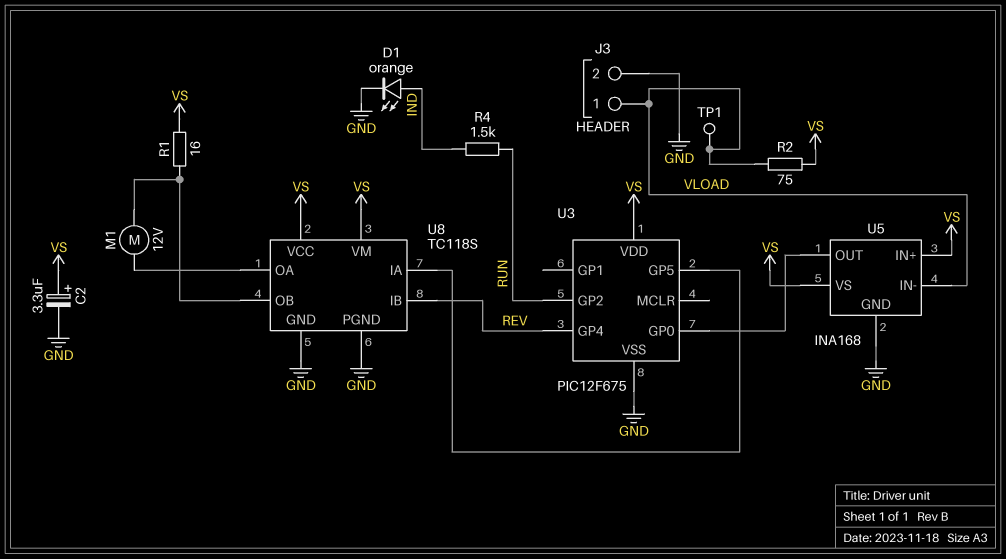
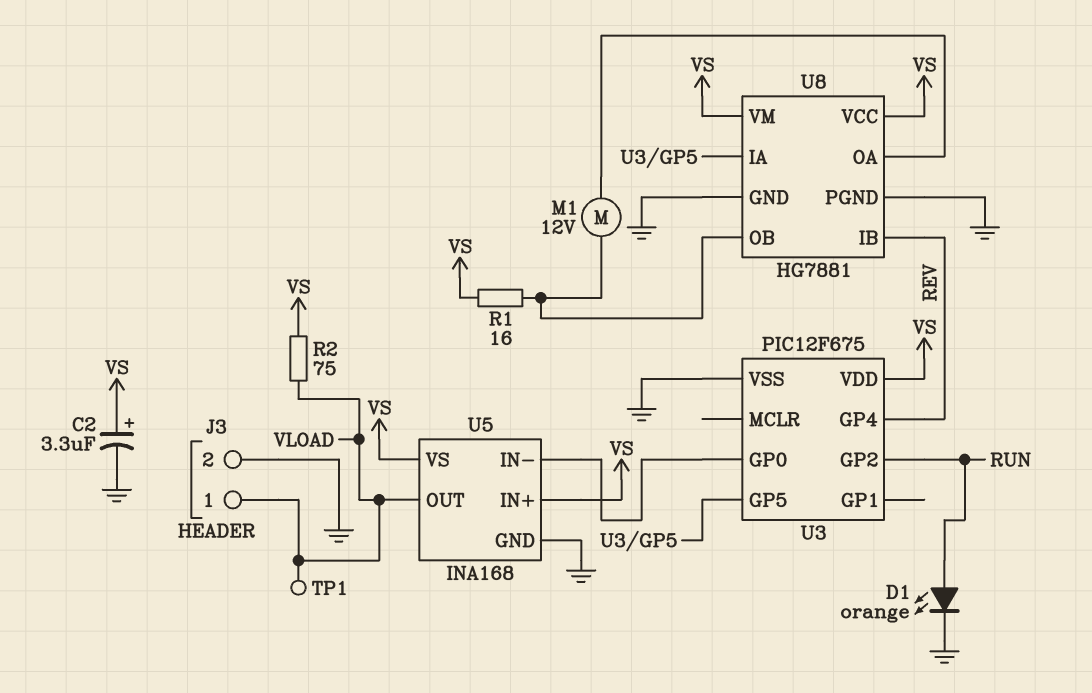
D1: LED orange (A IND, K GND) -> LED orange (A RUN, K GND)
R4: 1.5k (IND, RUN) -> none
U5 pin IN-: VLOAD -> U3/GP0
U5 pin OUT: U3/GP0 -> VLOAD
U8: TC118S -> HG7881

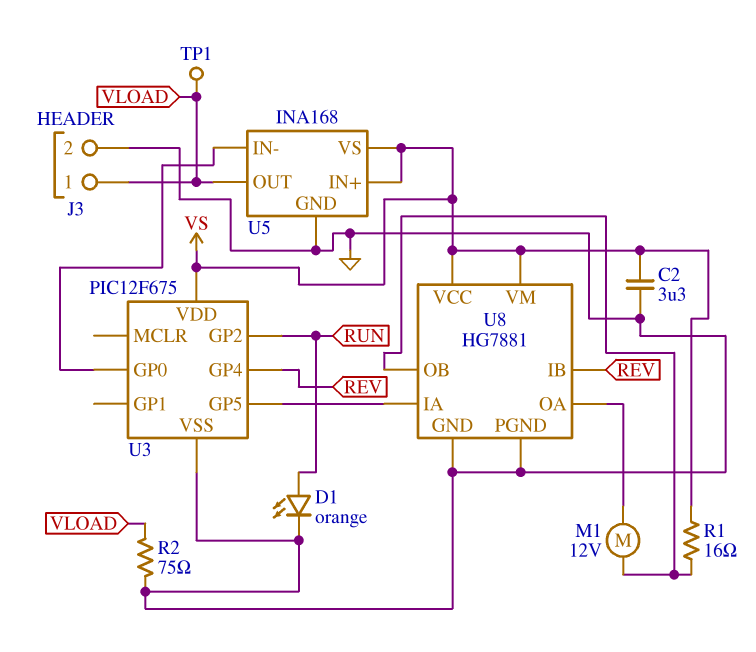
C2: 3.3uF (plus VS, minus GND) -> 3.3uF (GND, VS)
R2: 75 (VLOAD, VS) -> 75 (GND, VLOAD)

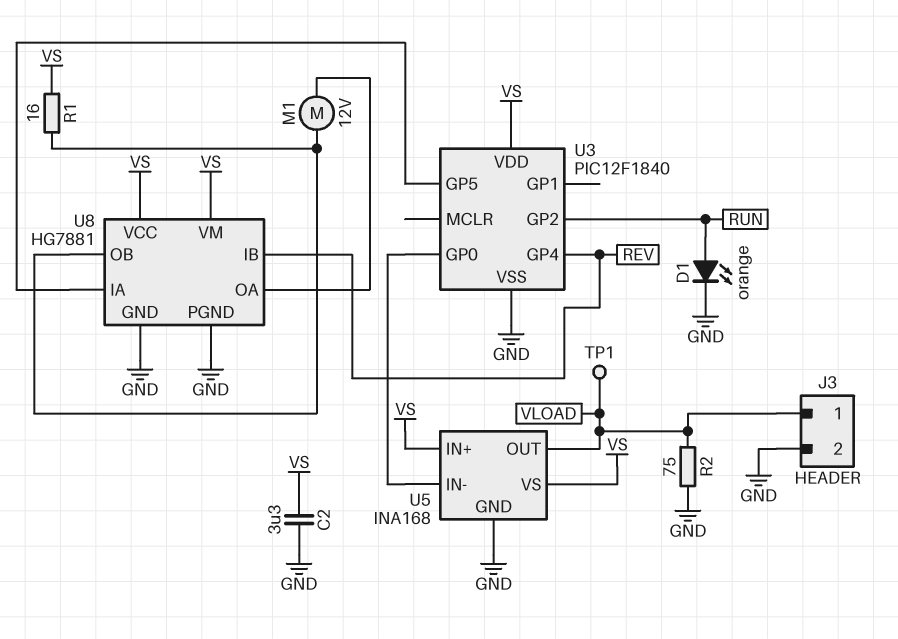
U3: PIC12F675 -> PIC12F1840

